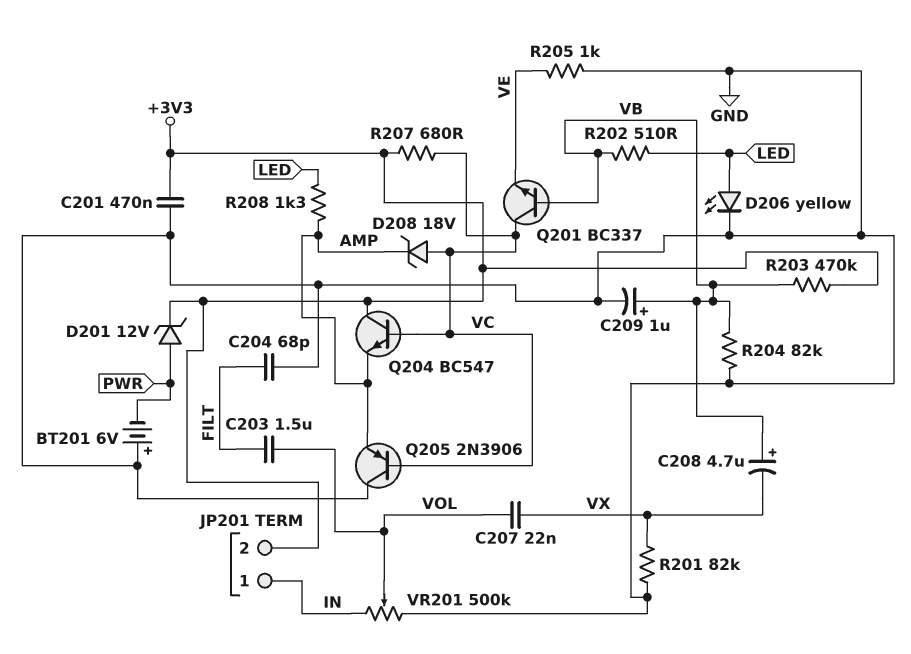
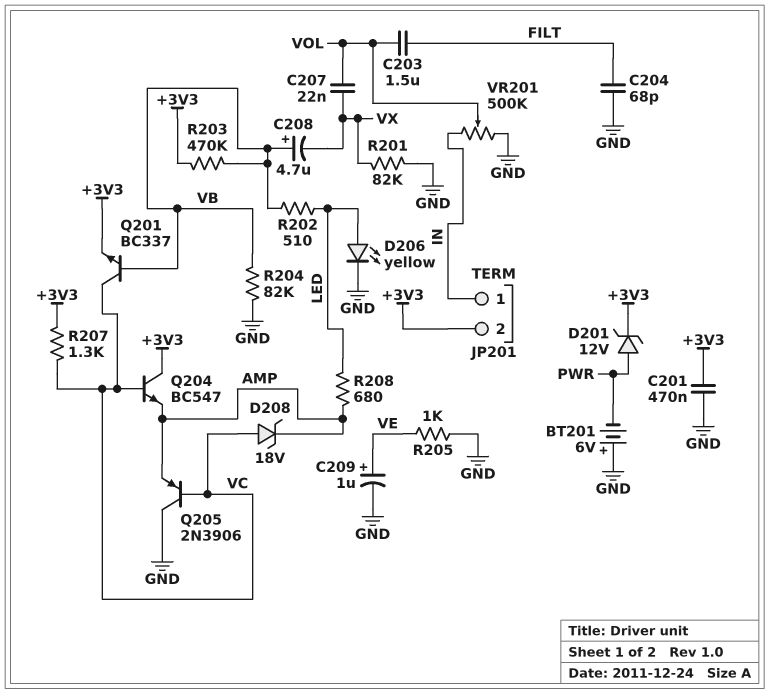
C209: 1uF (plus VB, minus GND) -> 1uF (plus VE, minus GND)
Q201: NPN BC337 (B VB, C VC, E VE) -> NPN BC337 (B VB, C VC, E +3V3)
R207: 680 (+3V3, VC) -> 1.3k (+3V3, VC)
R208: 1.3k (AMP, LED) -> 680 (AMP, LED)

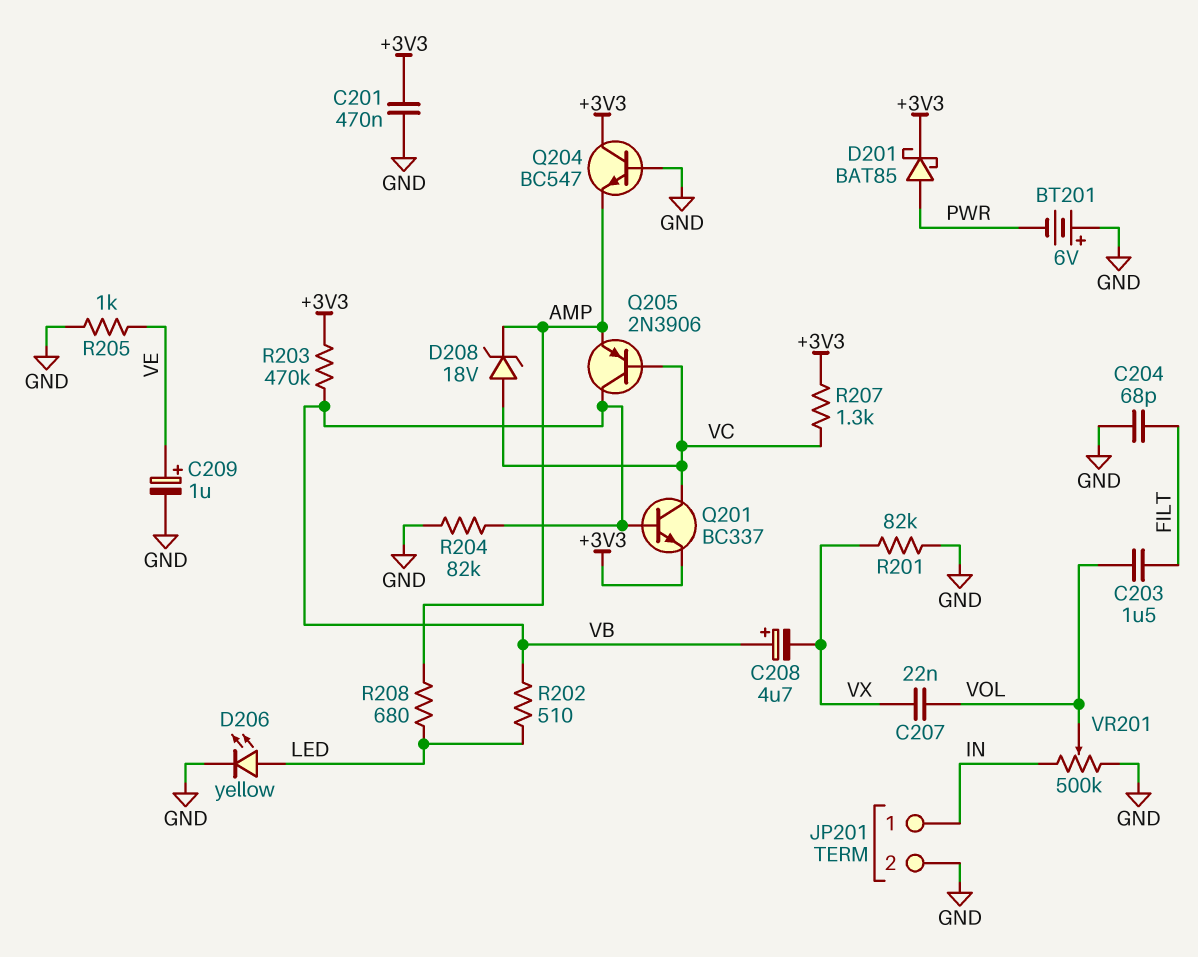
D201: zener 12V (A PWR, K +3V3) -> schottky BAT85 (A PWR, K +3V3)
JP201 pin 2: +3V3 -> GND
Q204: NPN BC547 (B VC, C +3V3, E AMP) -> NPN BC547 (B GND, C +3V3, E AMP)
Q205: PNP 2N3906 (B VC, C GND, E AMP) -> PNP 2N3906 (B VC, C VB, E AMP)

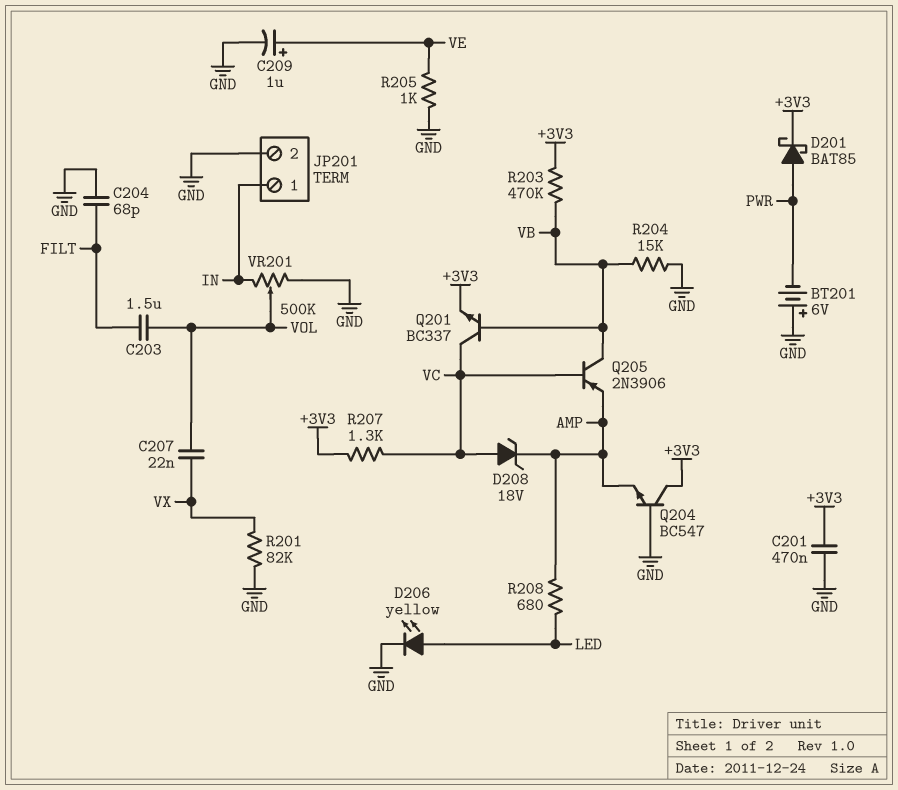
C208: 4.7uF (plus VB, minus VX) -> none
R202: 510 (LED, VB) -> none
R204: 82k (GND, VB) -> 15k (GND, VB)

